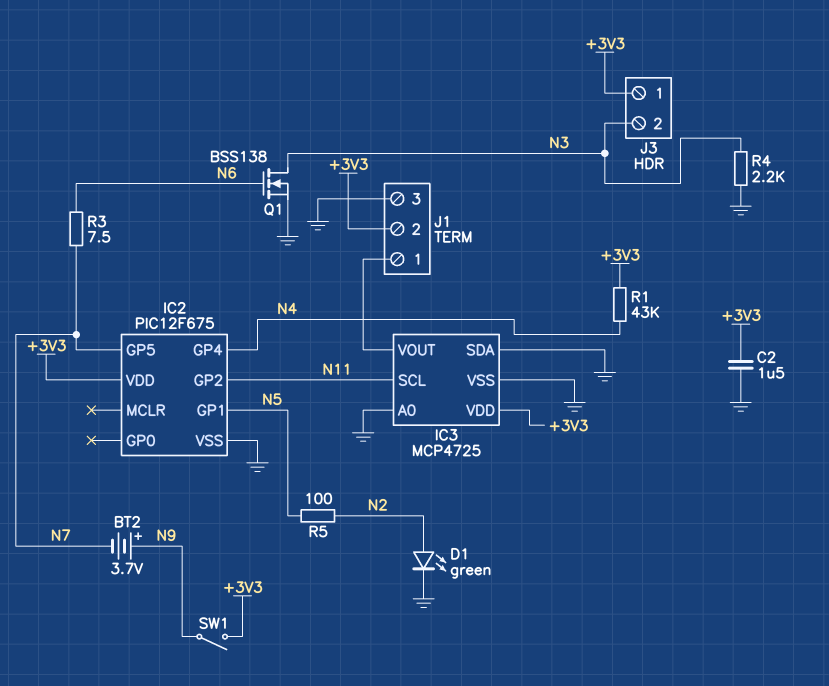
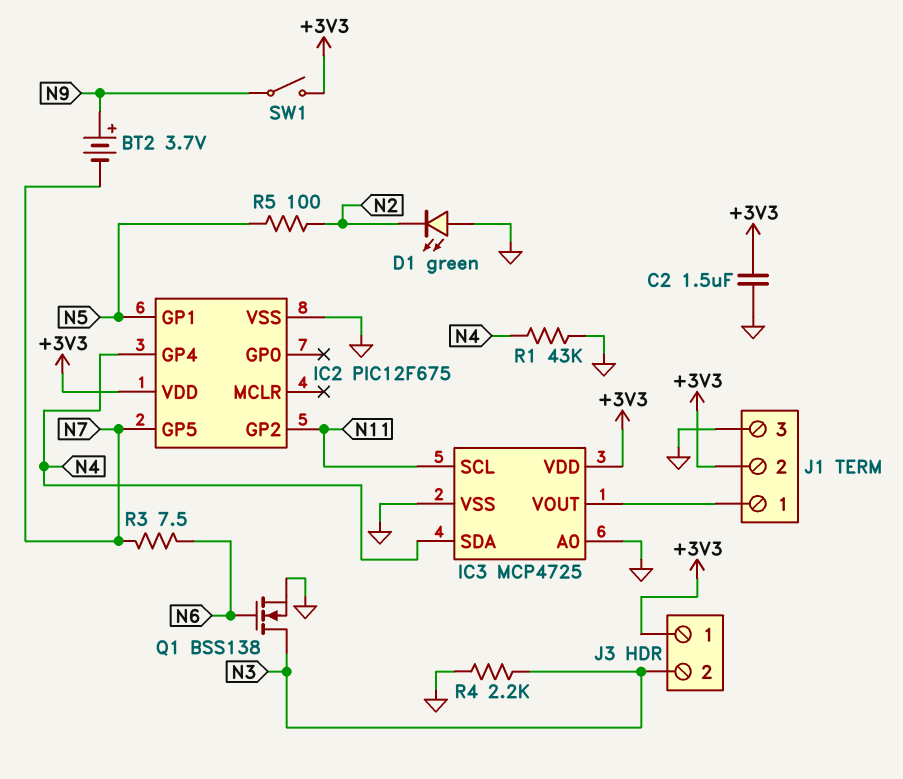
D1: LED green (A N2, K GND) -> LED green (A GND, K N2)
IC3 pin SDA: GND -> N4
R1: 43k (+3V3, N4) -> 43k (GND, N4)

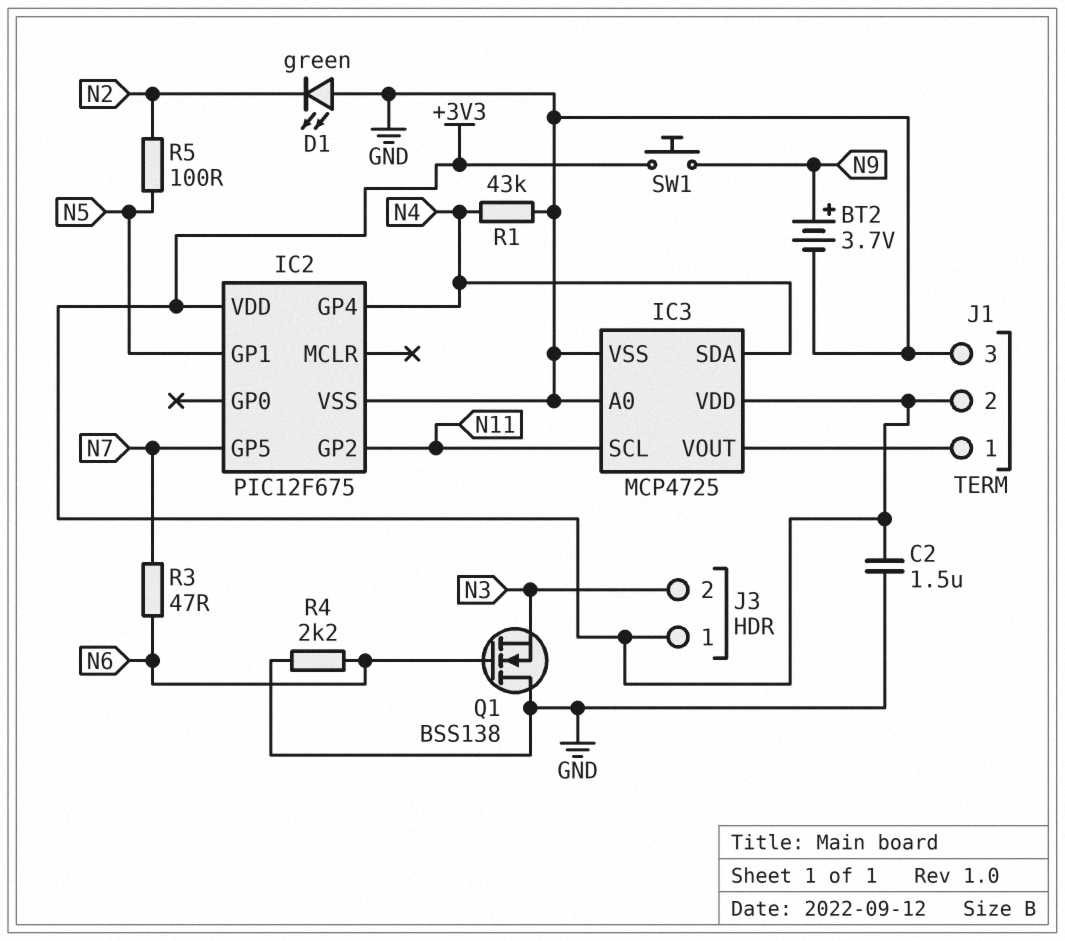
BT2: 3.7V (plus N9, minus N7) -> 3.7V (plus N9, minus GND)
Q1: NMOS BSS138 (G N6, D N3, S GND) -> NMOS BSS138 (G N6, D GND, S N3)
R3: 7.5 (N6, N7) -> 47 (N6, N7)
R4: 2.2k (GND, N3) -> 2.2k (GND, N6)
SW1: switch (+3V3, N9) -> button (+3V3, N9)

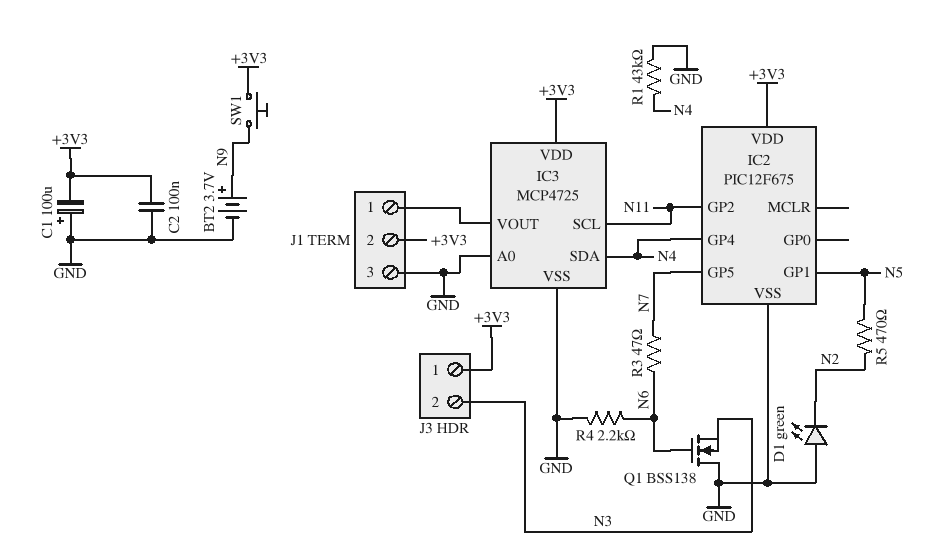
C1: none -> 100uF (plus GND, minus +3V3)
C2: 1.5uF (+3V3, GND) -> 100nF (+3V3, GND)
R5: 100 (N2, N5) -> 470 (N2, N5)

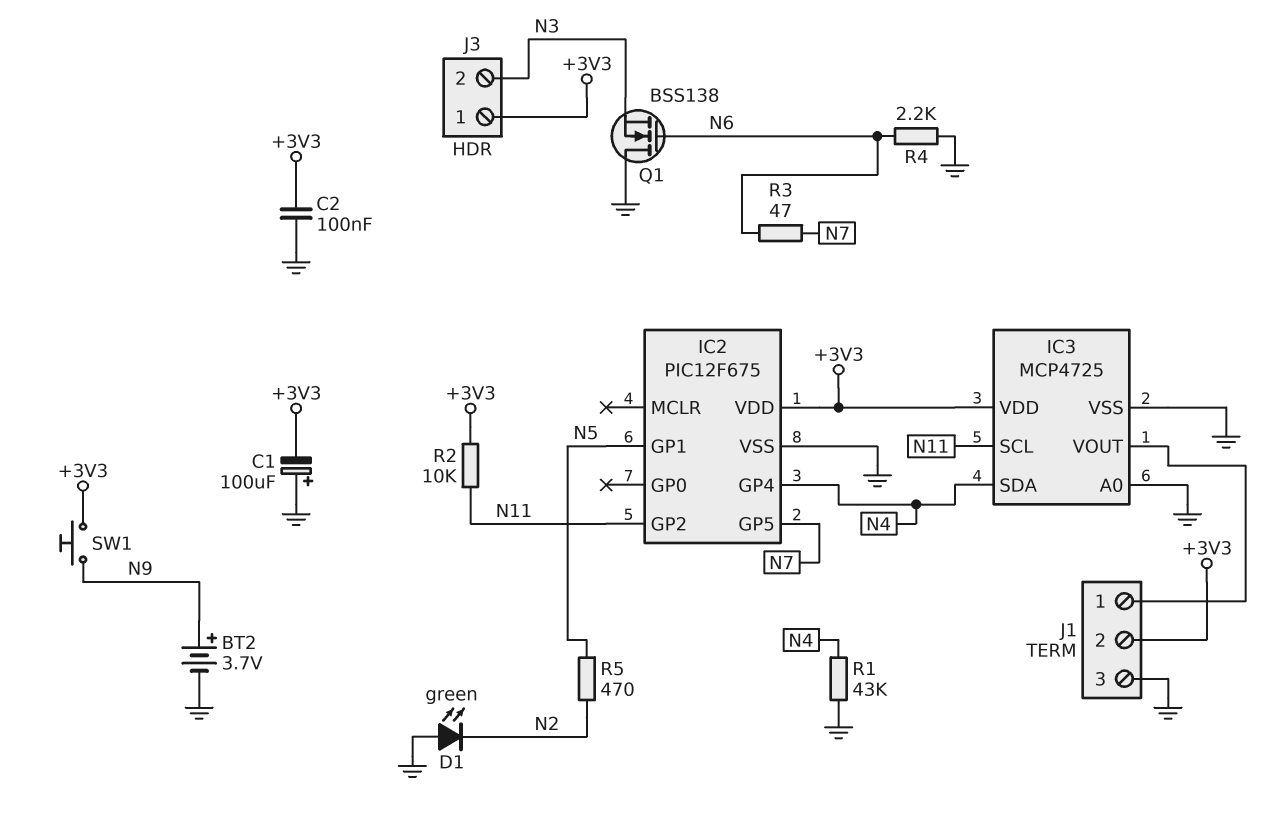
R2: none -> 10k (+3V3, N11)

